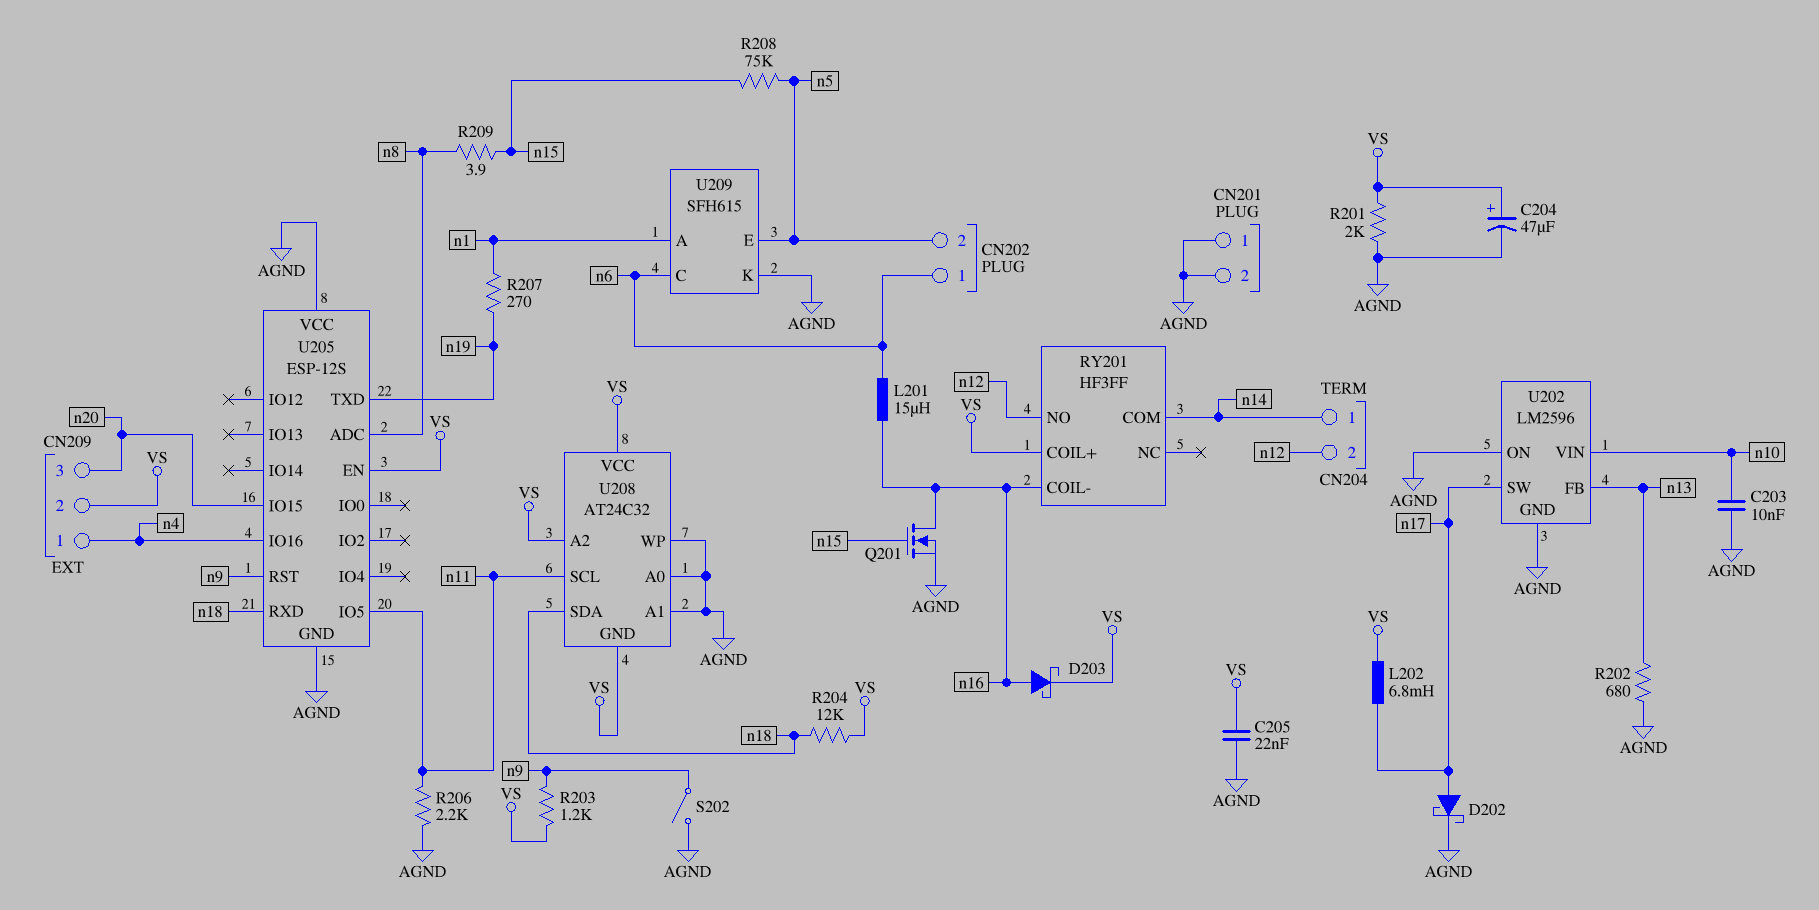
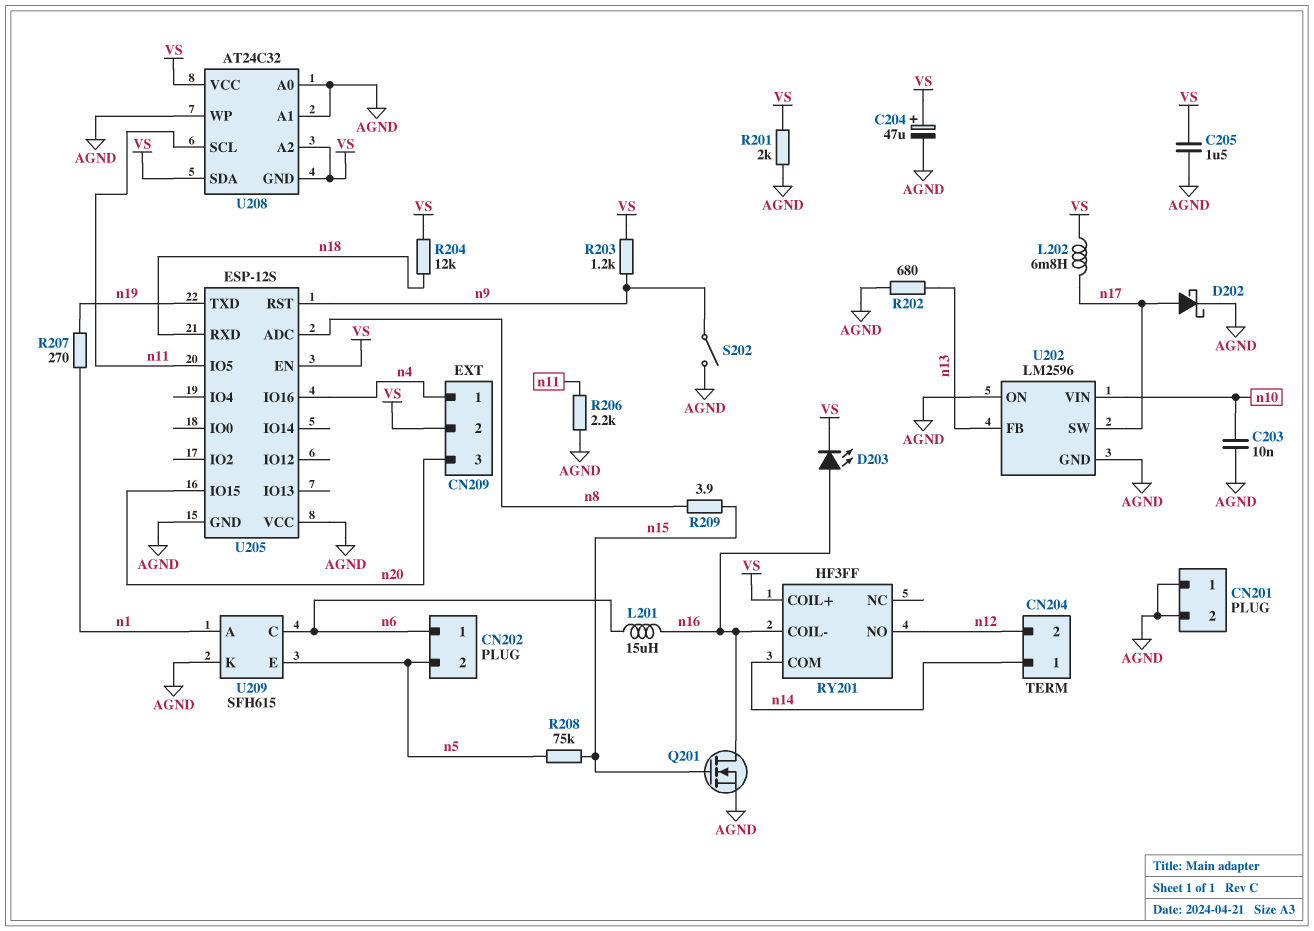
C205: 22nF (AGND, VS) -> 1.5uF (AGND, VS)
D203: schottky (A n16, K VS) -> LED (A n16, K VS)
U208 pin SDA: n18 -> VS

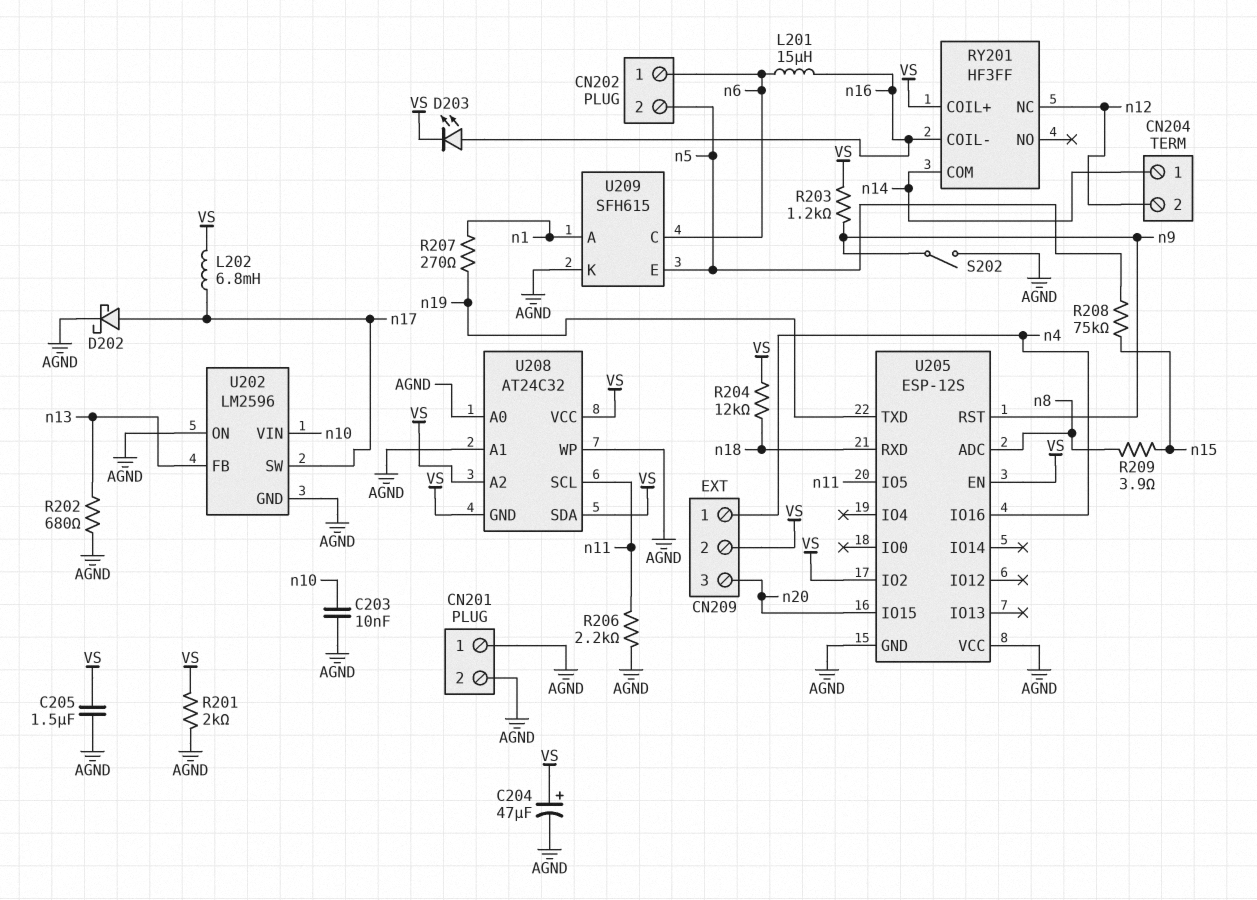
Q201: NMOS (G n15, D n16, S AGND) -> none
RY201 pin NC: none -> n12
RY201 pin NO: n12 -> none
U205 pin IO2: none -> VS

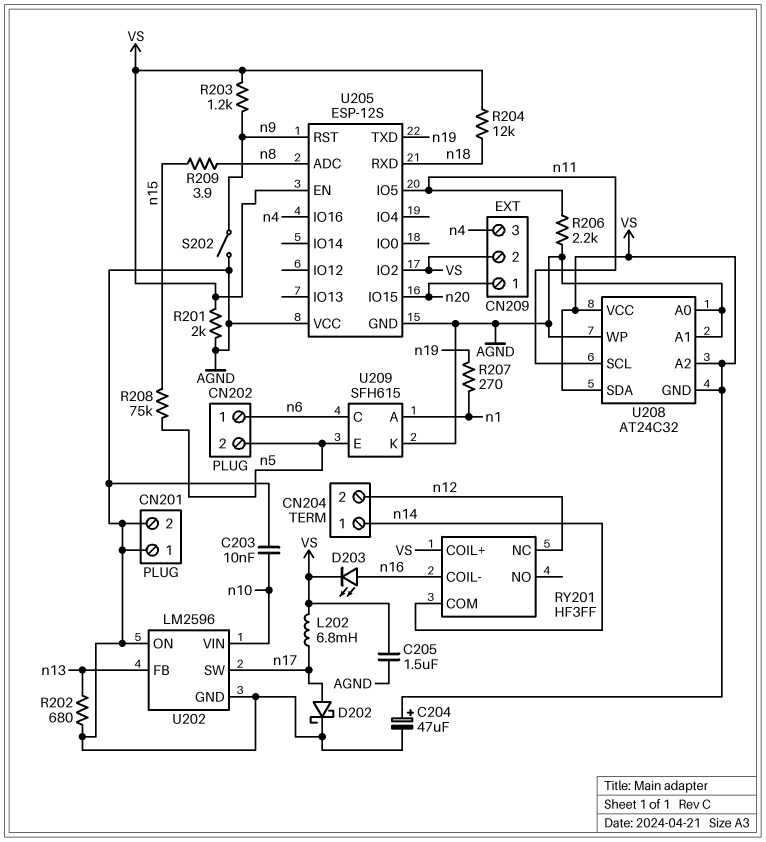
CN209 pin 1: n4 -> n20
CN209 pin 3: n20 -> n4
L201: 15uH (n6, n16) -> none

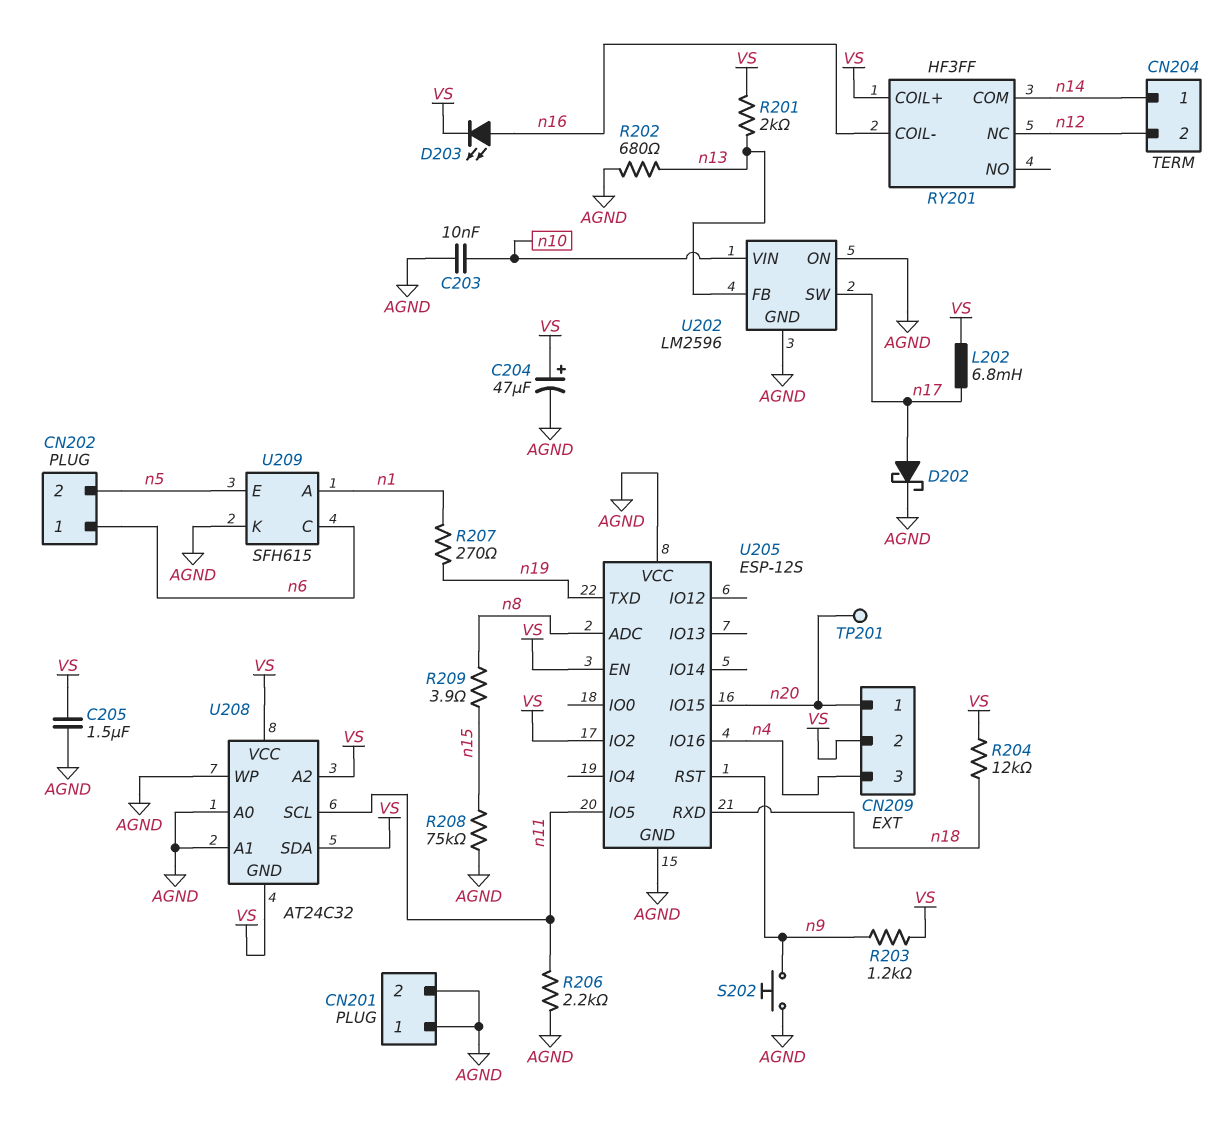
R201: 2k (AGND, VS) -> 2k (VS, n13)
R208: 75k (n5, n15) -> 75k (AGND, n15)
S202: switch (AGND, n9) -> button (AGND, n9)
TP201: none -> test point (n20)

